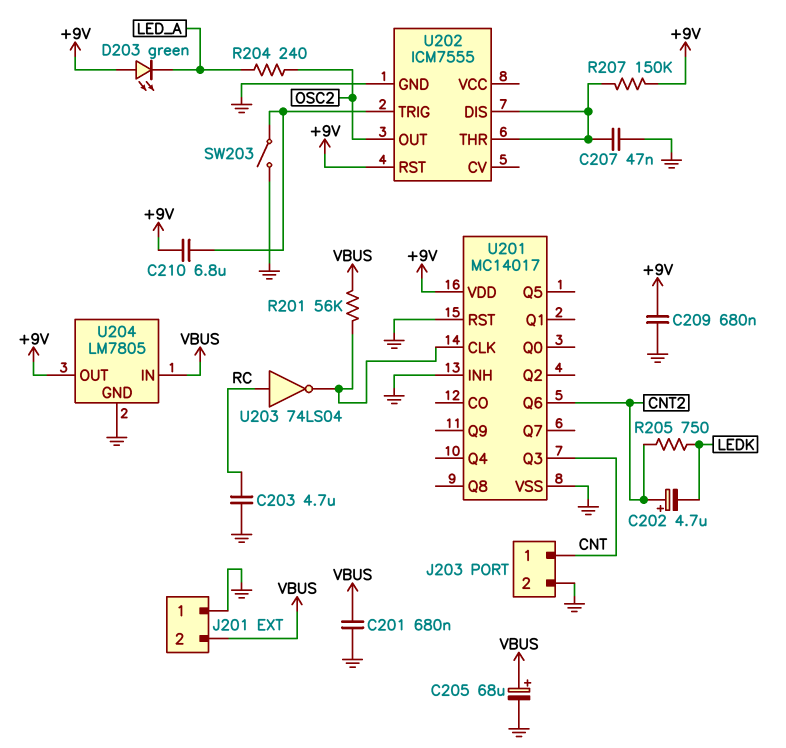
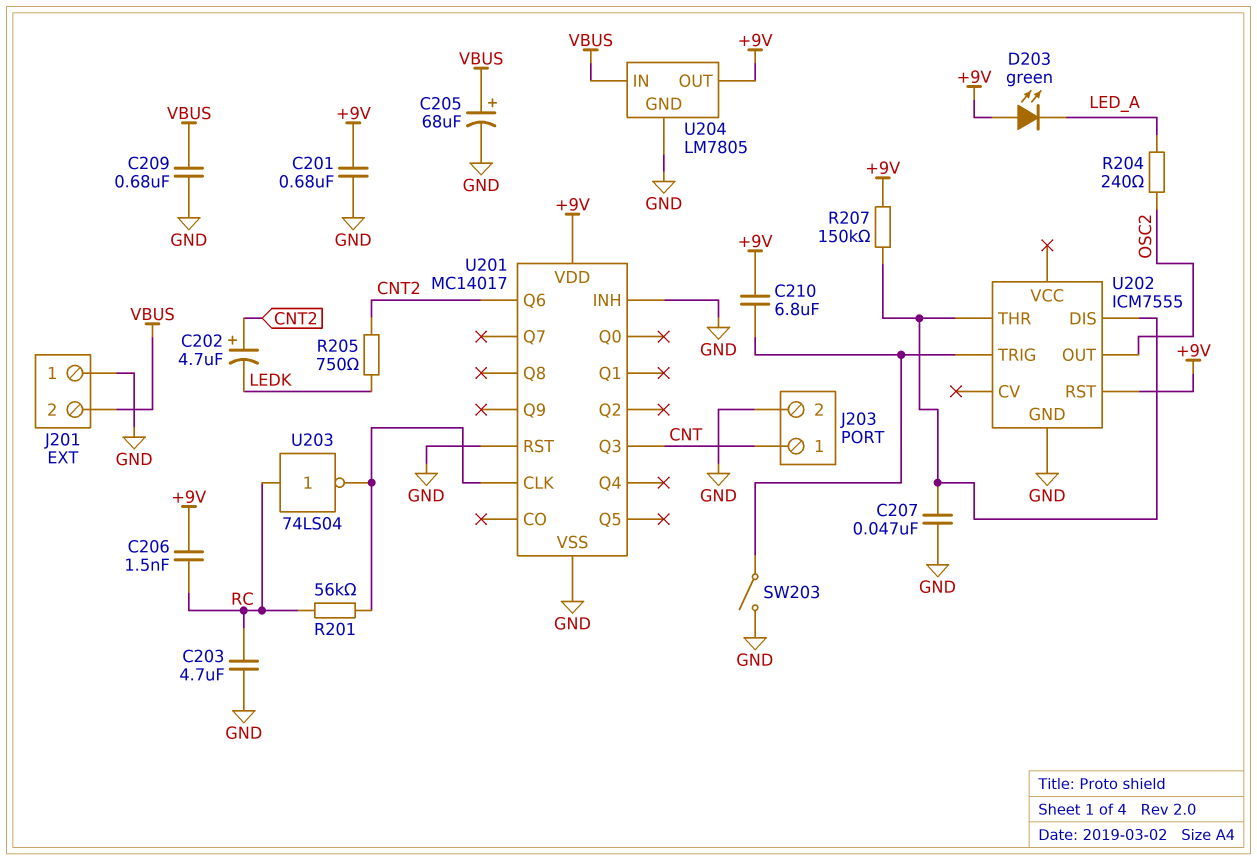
C201: 680nF (GND, VBUS) -> 680nF (+9V, GND)
C206: none -> 1.5nF (+9V, RC)
C209: 680nF (+9V, GND) -> 680nF (GND, VBUS)
R201: 56k (U201/CLK, VBUS) -> 56k (RC, U201/CLK)

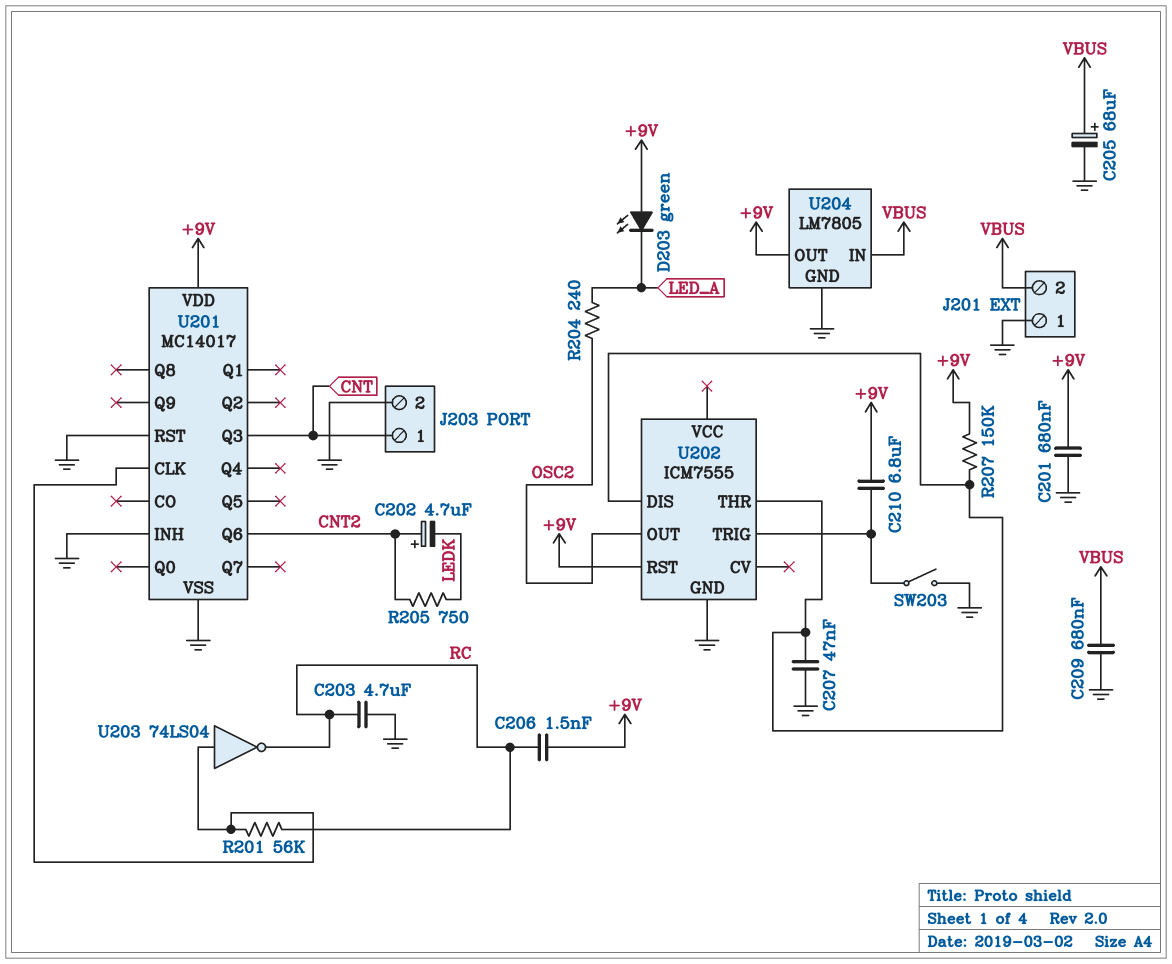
U203: NOT 74LS04 (in RC, out U201/CLK) -> NOT 74LS04 (in U201/CLK, out RC)

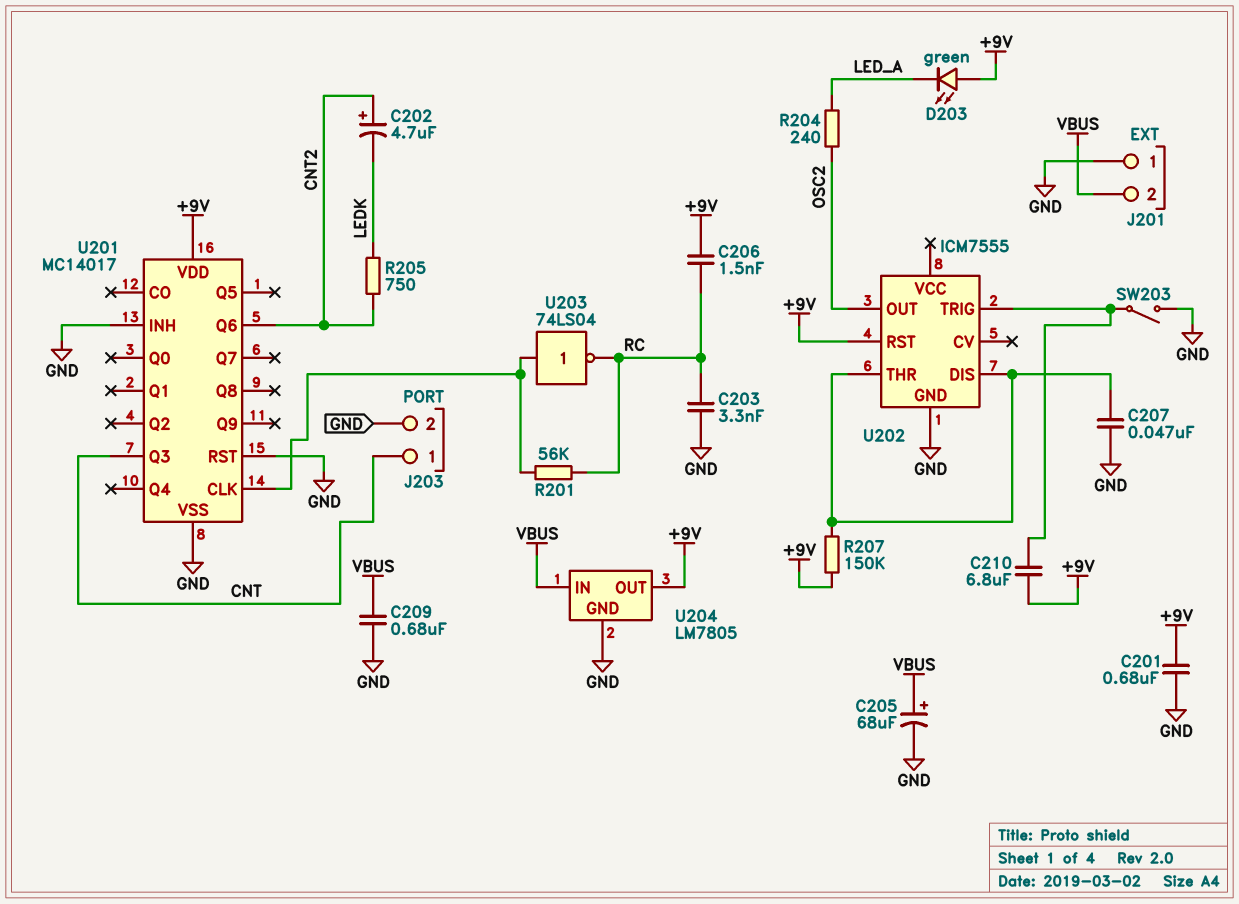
C203: 4.7uF (GND, RC) -> 3.3nF (GND, RC)

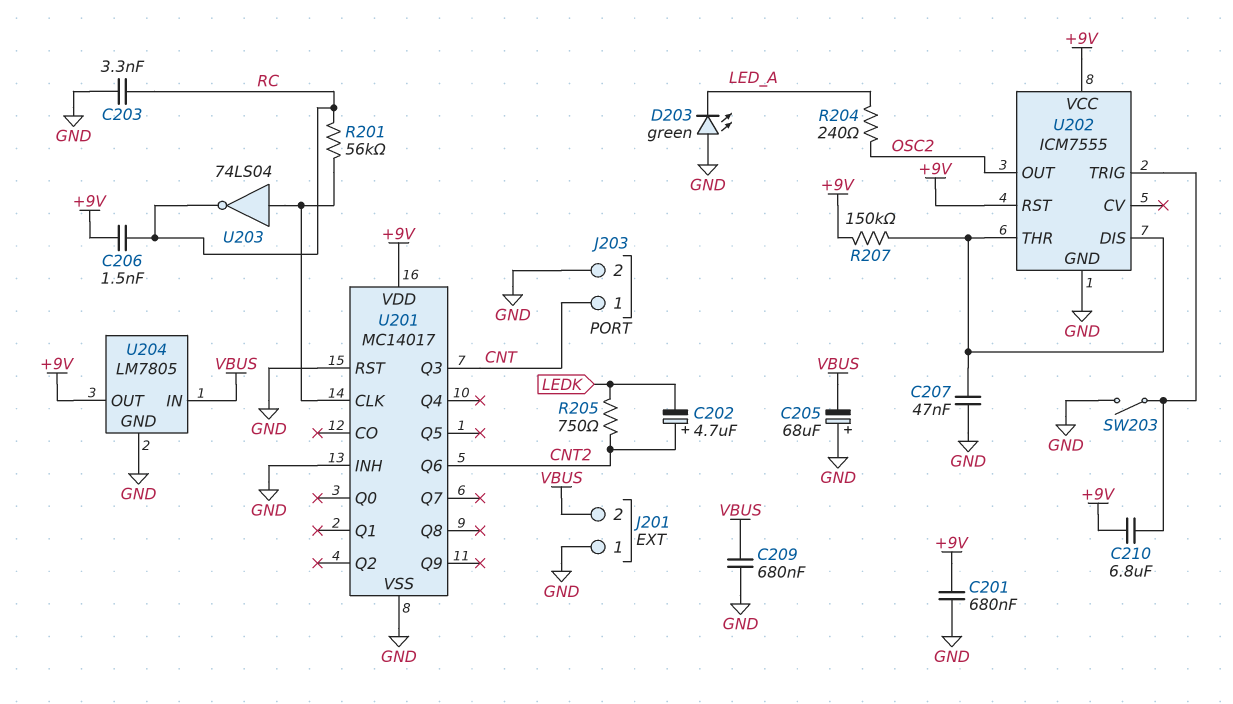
C205: 68uF (plus VBUS, minus GND) -> 68uF (plus GND, minus VBUS)
D203: LED green (A +9V, K LED_A) -> LED green (A GND, K LED_A)
U202 pin VCC: none -> +9V

